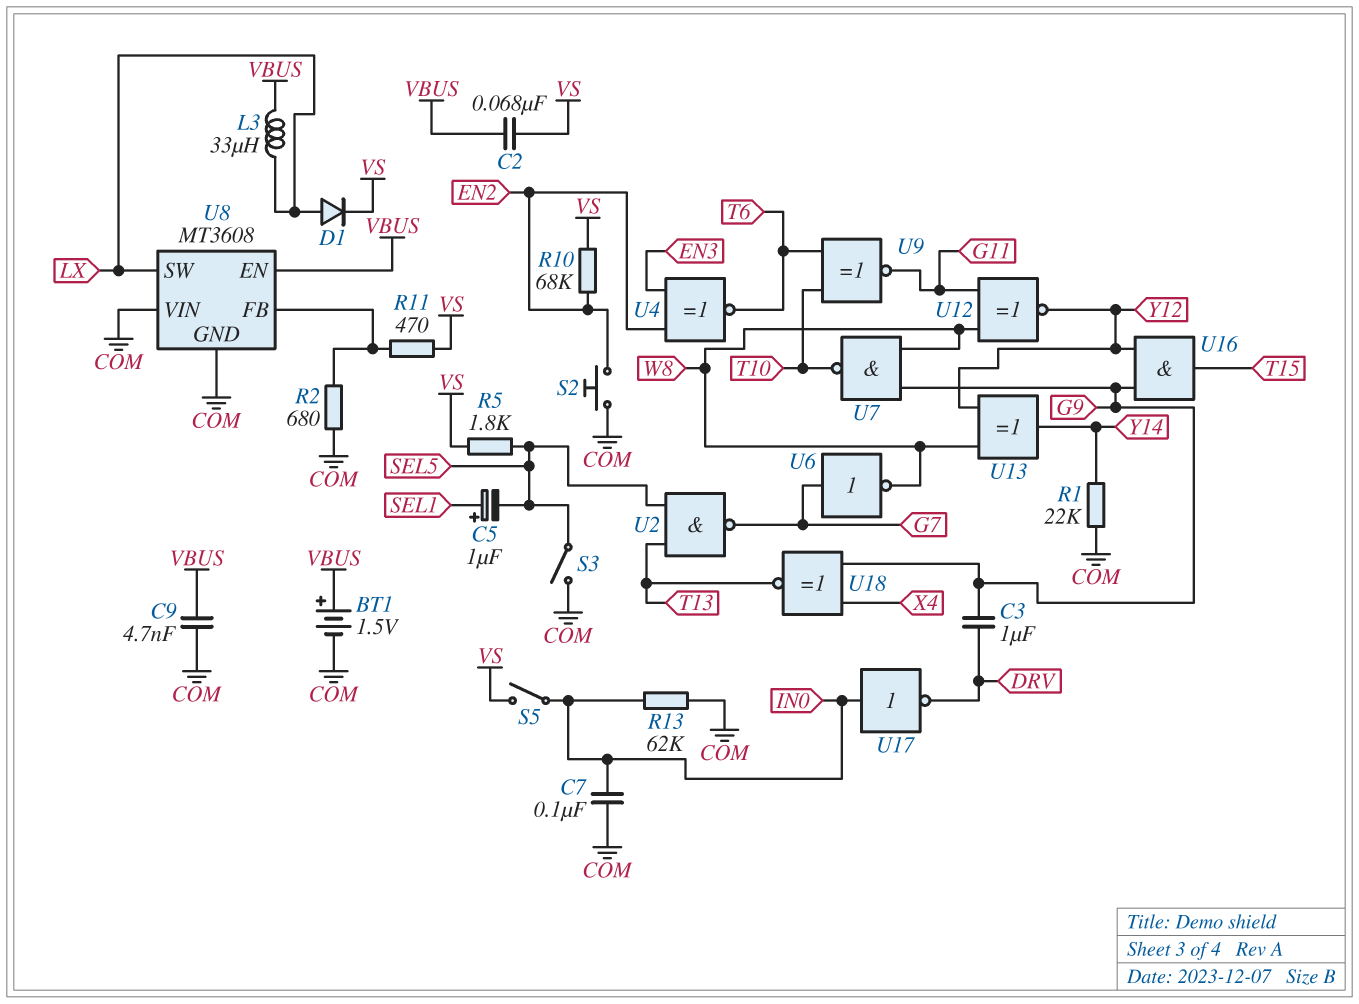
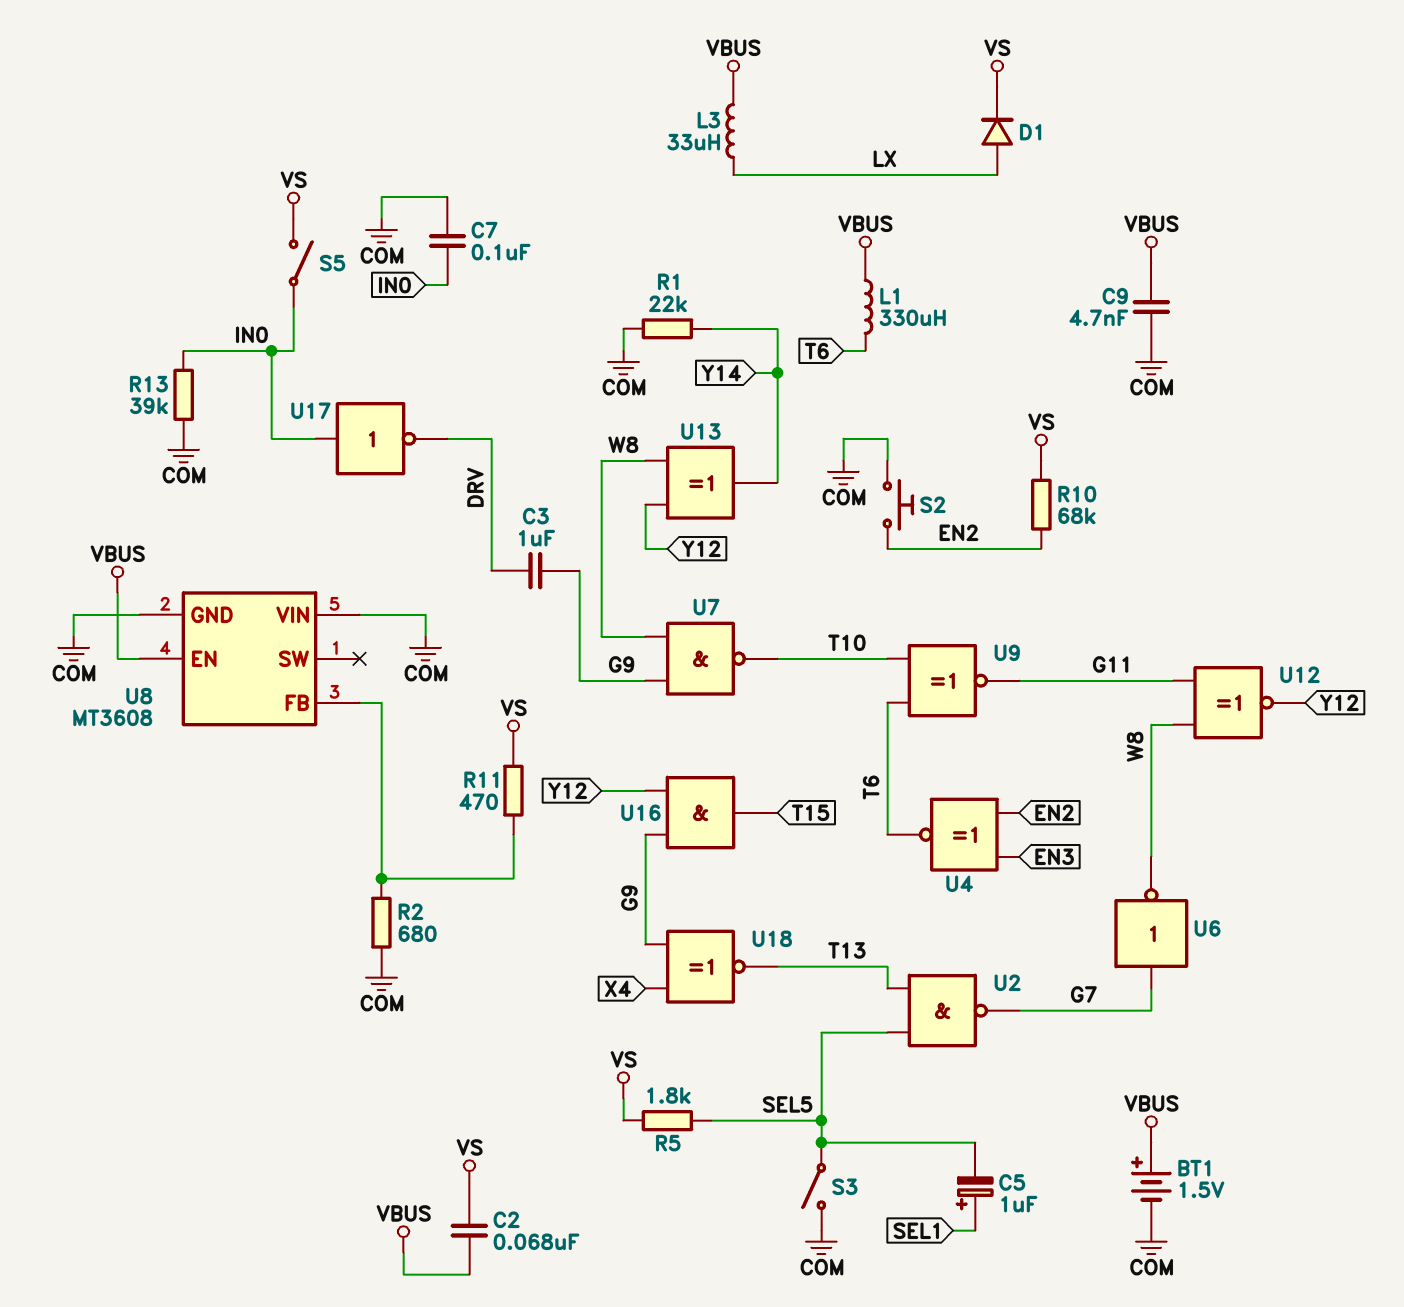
L1: none -> 330uH (T6, VBUS)
R13: 62k (COM, IN0) -> 39k (COM, IN0)
U8 pin SW: LX -> none

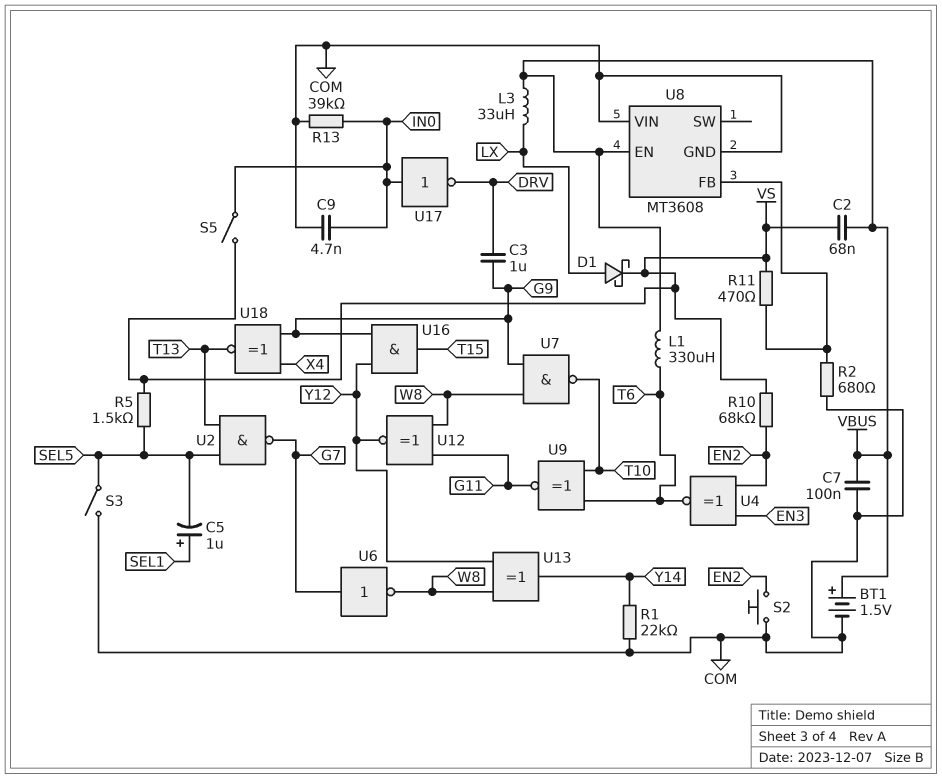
C7: 100nF (COM, IN0) -> 100nF (COM, VBUS)
C9: 4.7nF (COM, VBUS) -> 4.7nF (COM, IN0)
D1: diode (A LX, K VS) -> schottky (A LX, K VS)
R5: 1.8k (SEL5, VS) -> 1.5k (SEL5, VS)

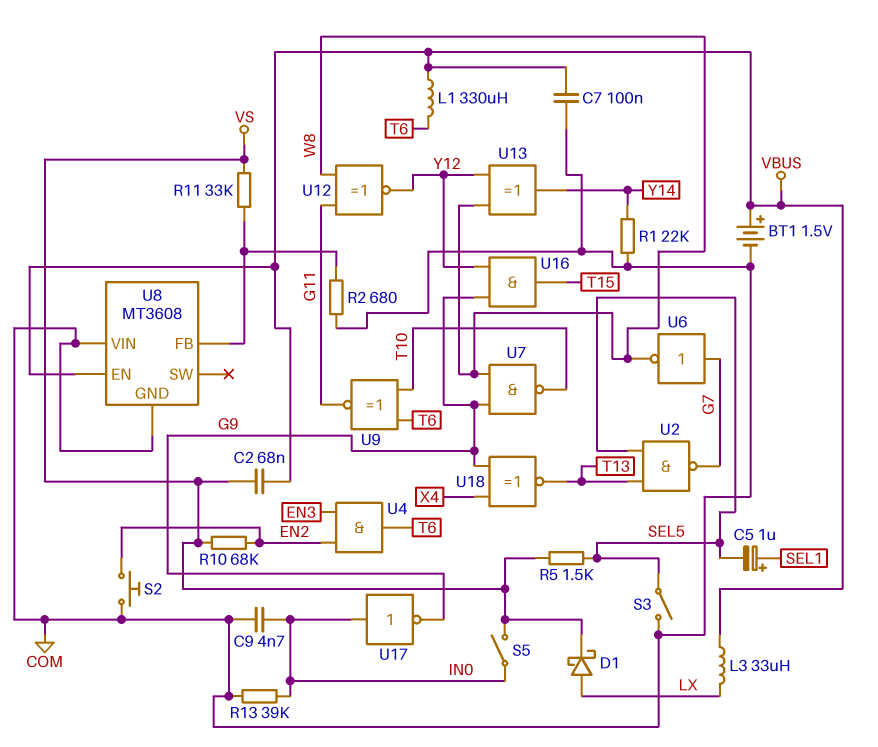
C3: 1uF (DRV, G9) -> none
R11: 470 (U8/FB, VS) -> 33k (U8/FB, VS)
U4: XNOR (in EN2, in EN3, out T6) -> AND (in EN2, in EN3, out T6)
U17: NOT (in IN0, out DRV) -> NOT (in IN0, out G9)

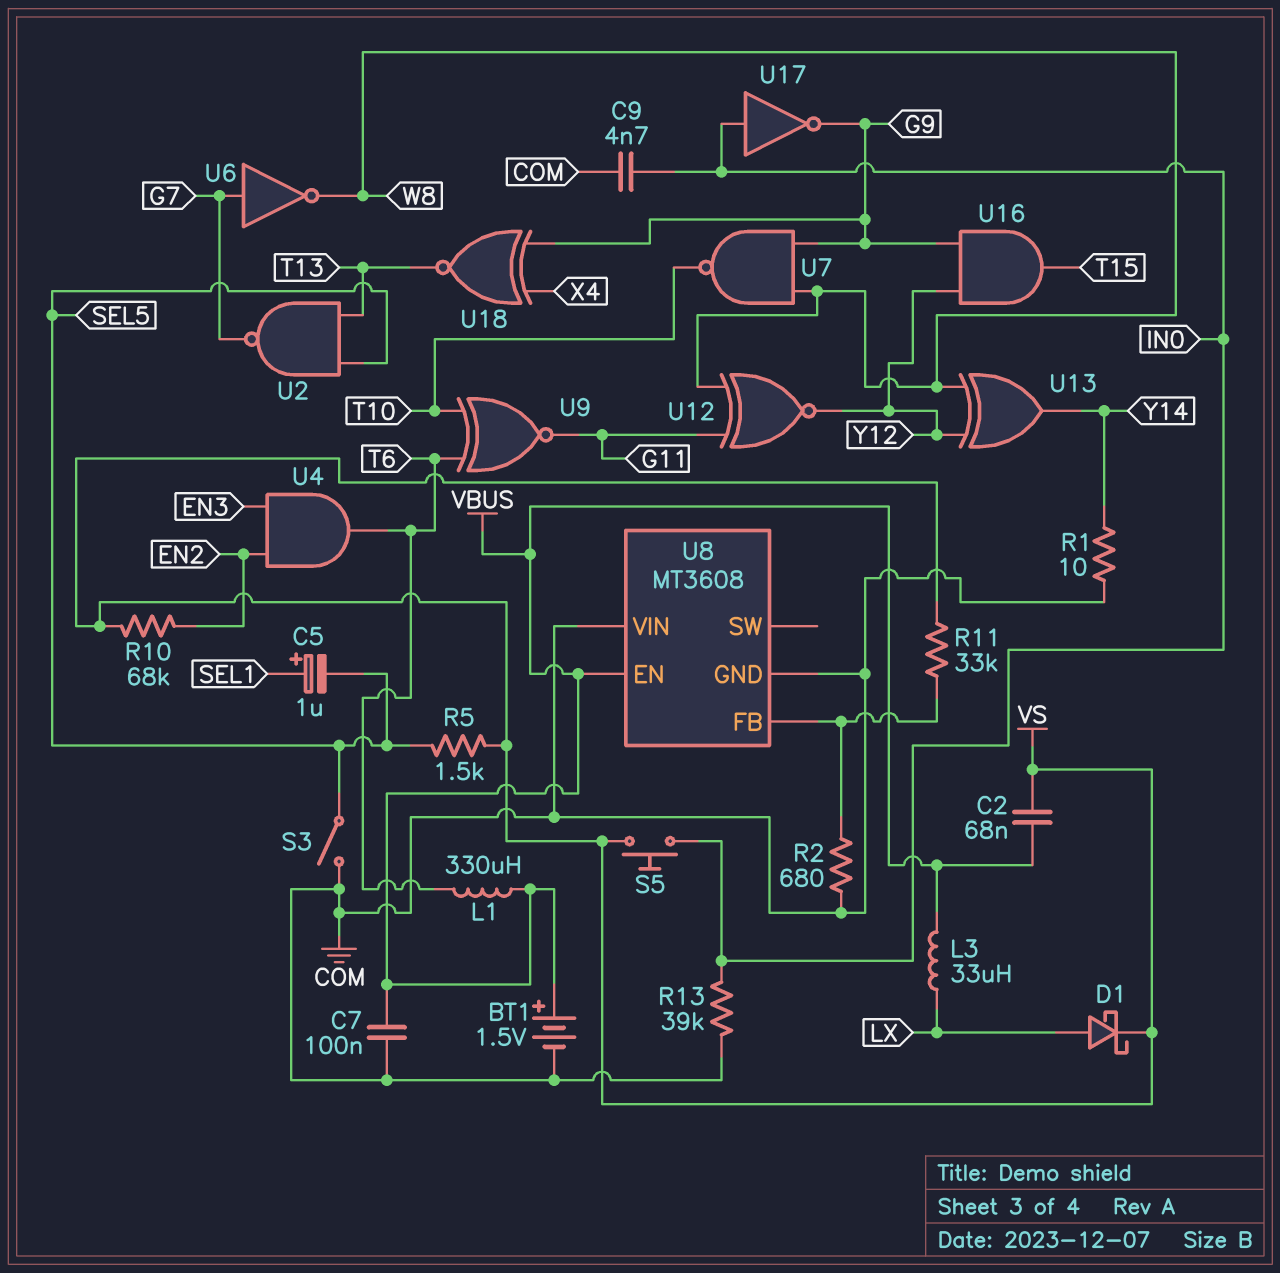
R1: 22k (COM, Y14) -> 10 (COM, Y14)
S2: button (COM, EN2) -> none
S5: switch (IN0, VS) -> button (IN0, VS)

